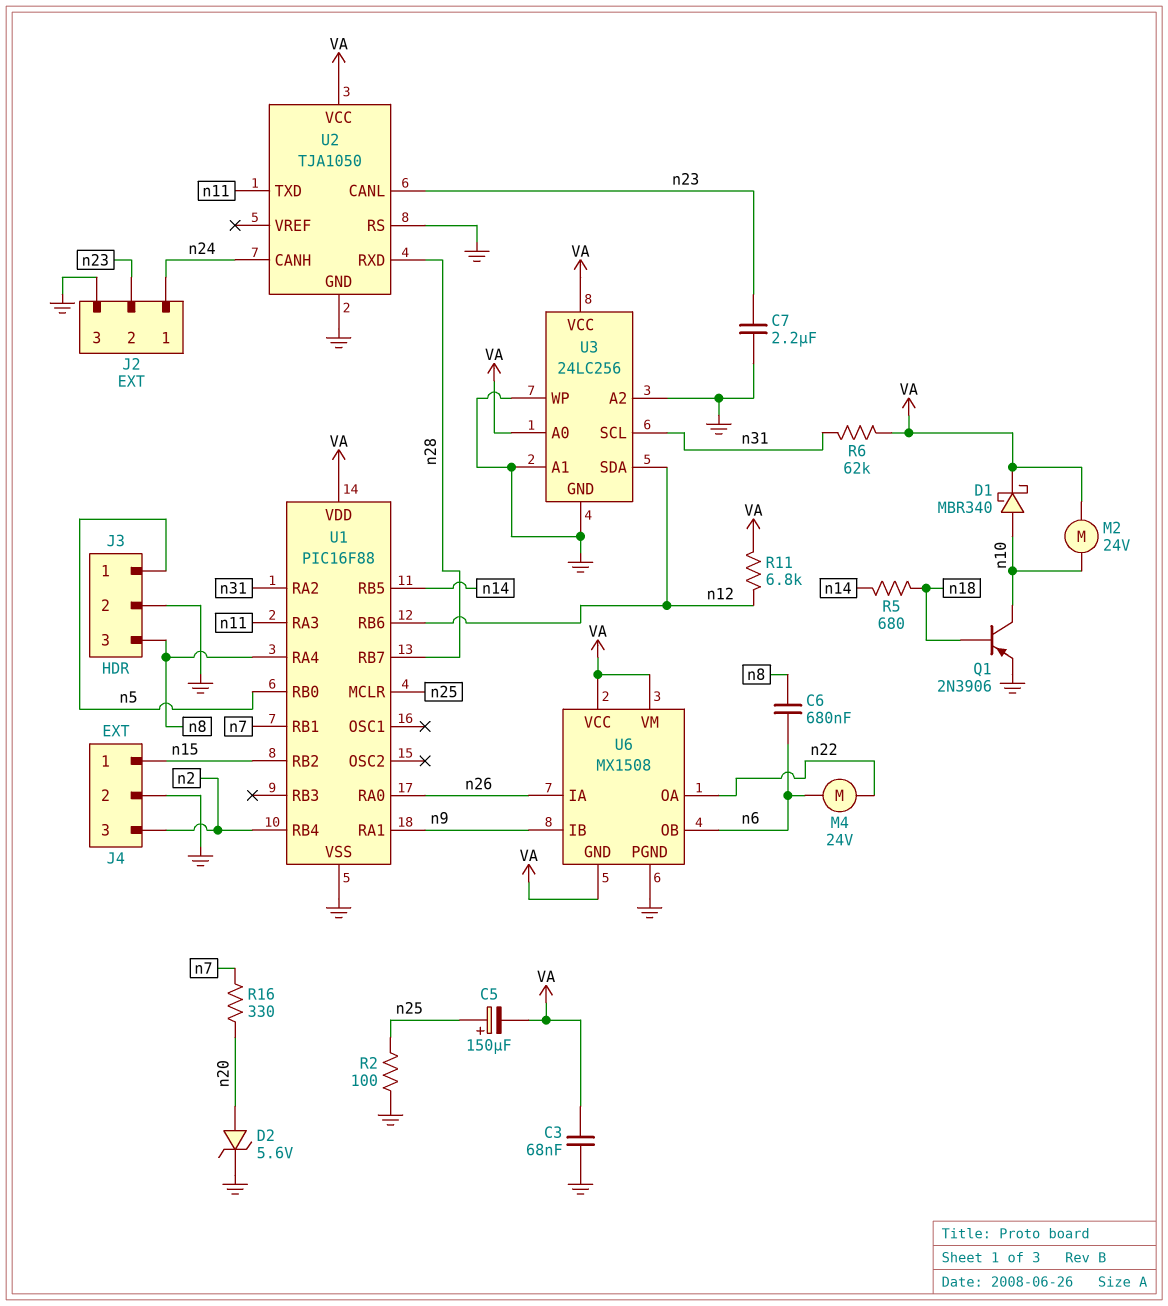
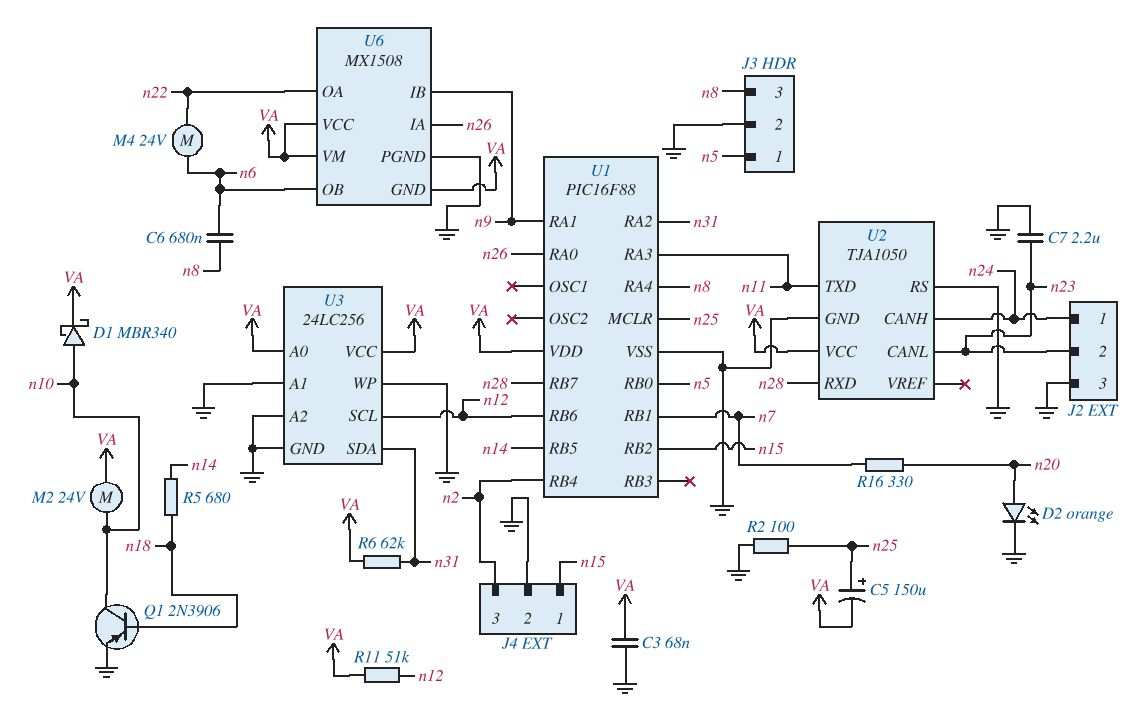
D2: zener 5.6V (A n20, K GND) -> LED orange (A n20, K GND)
R11: 6.8k (VA, n12) -> 51k (VA, n12)
U3 pin SCL: n31 -> n12
U3 pin SDA: n12 -> n31

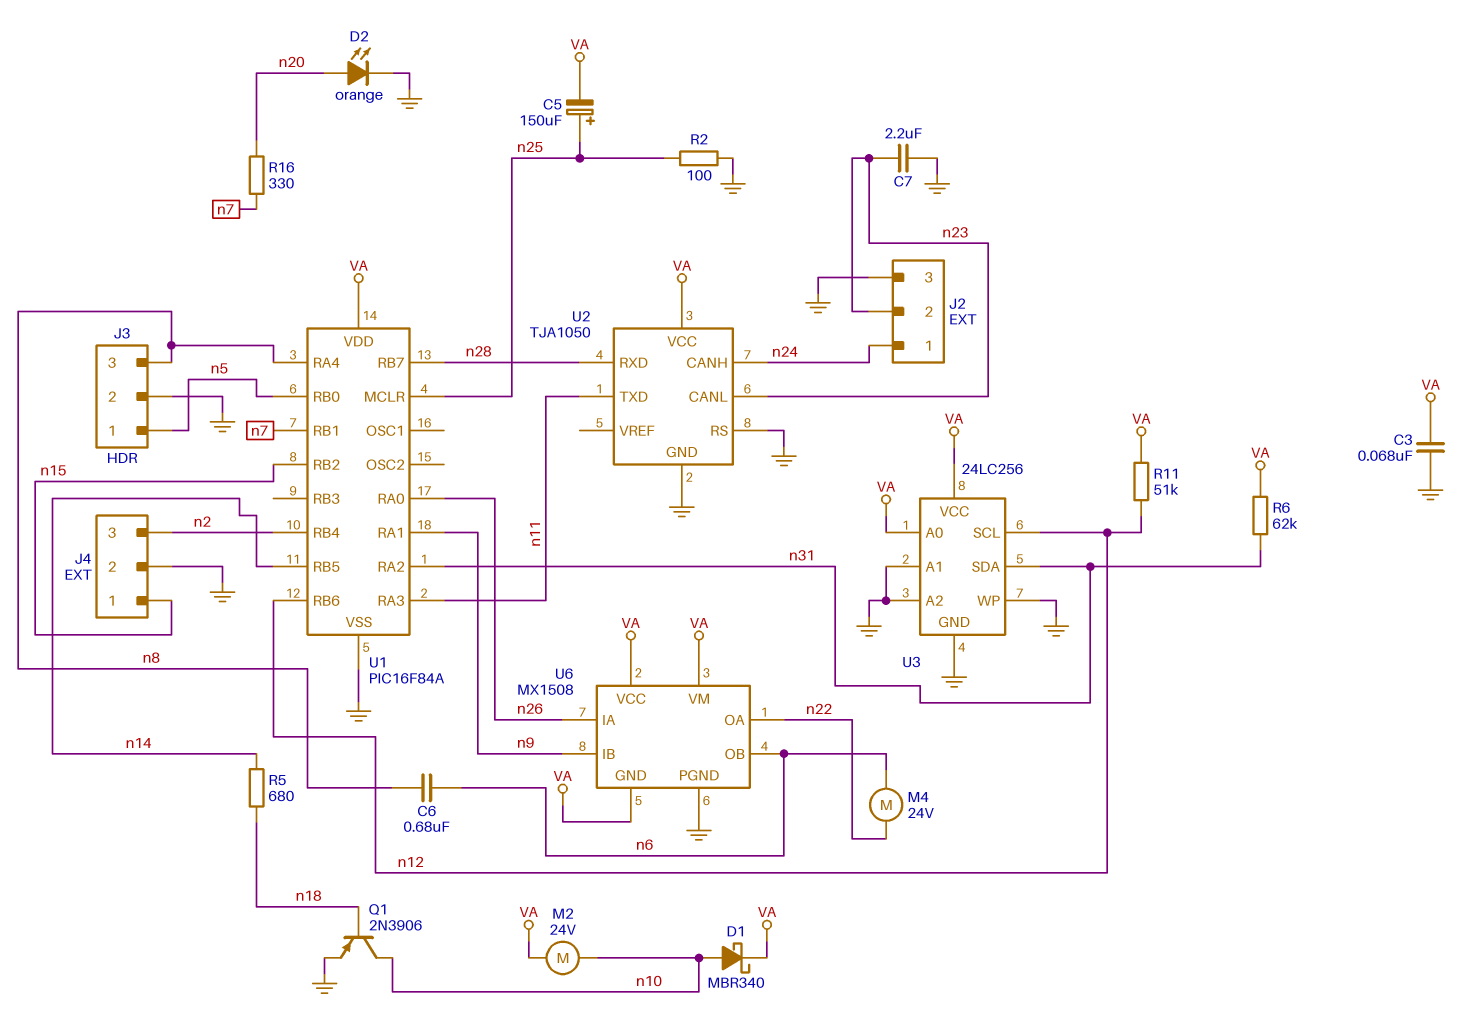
U1: PIC16F88 -> PIC16F84A

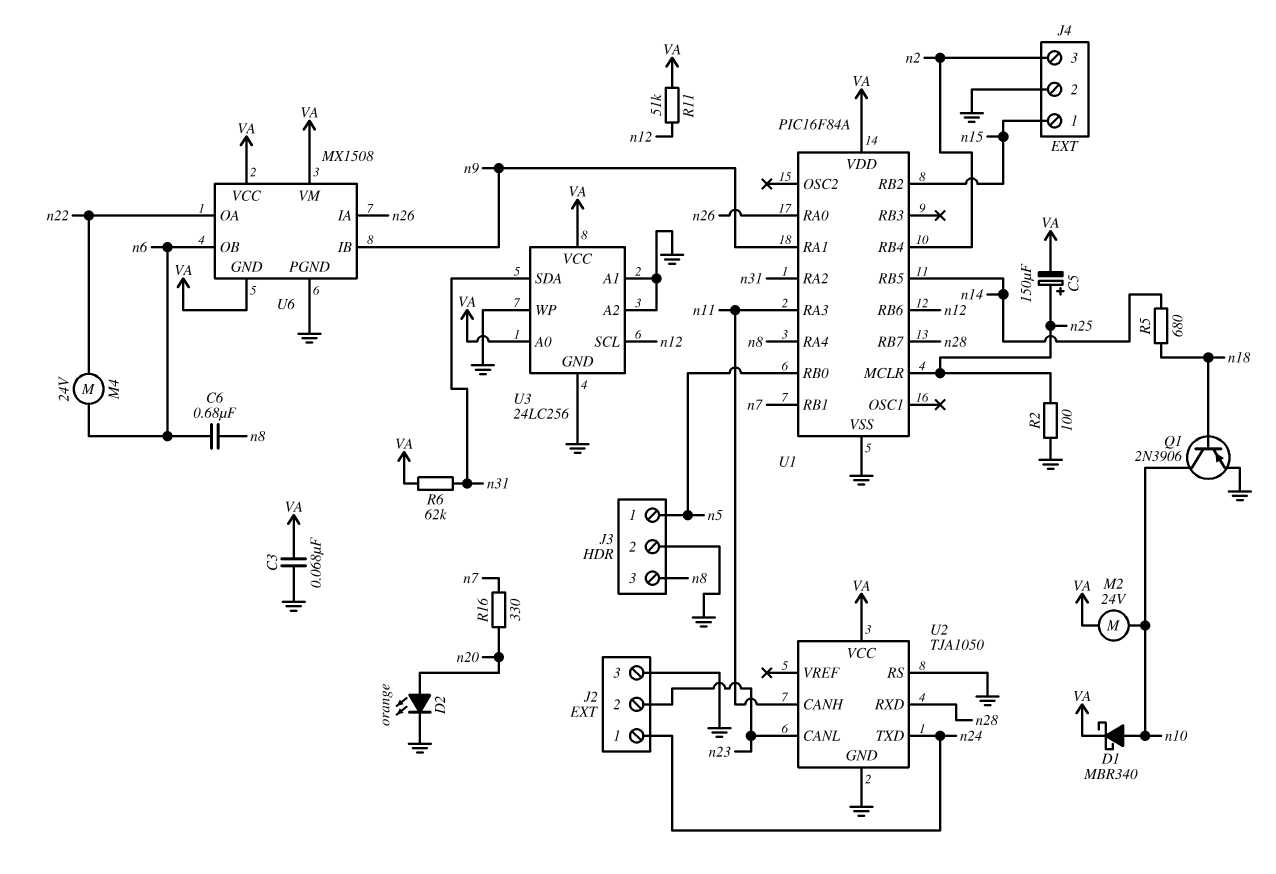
C7: 2.2uF (GND, n23) -> none
U2 pin CANH: n24 -> n11
U2 pin TXD: n11 -> n24

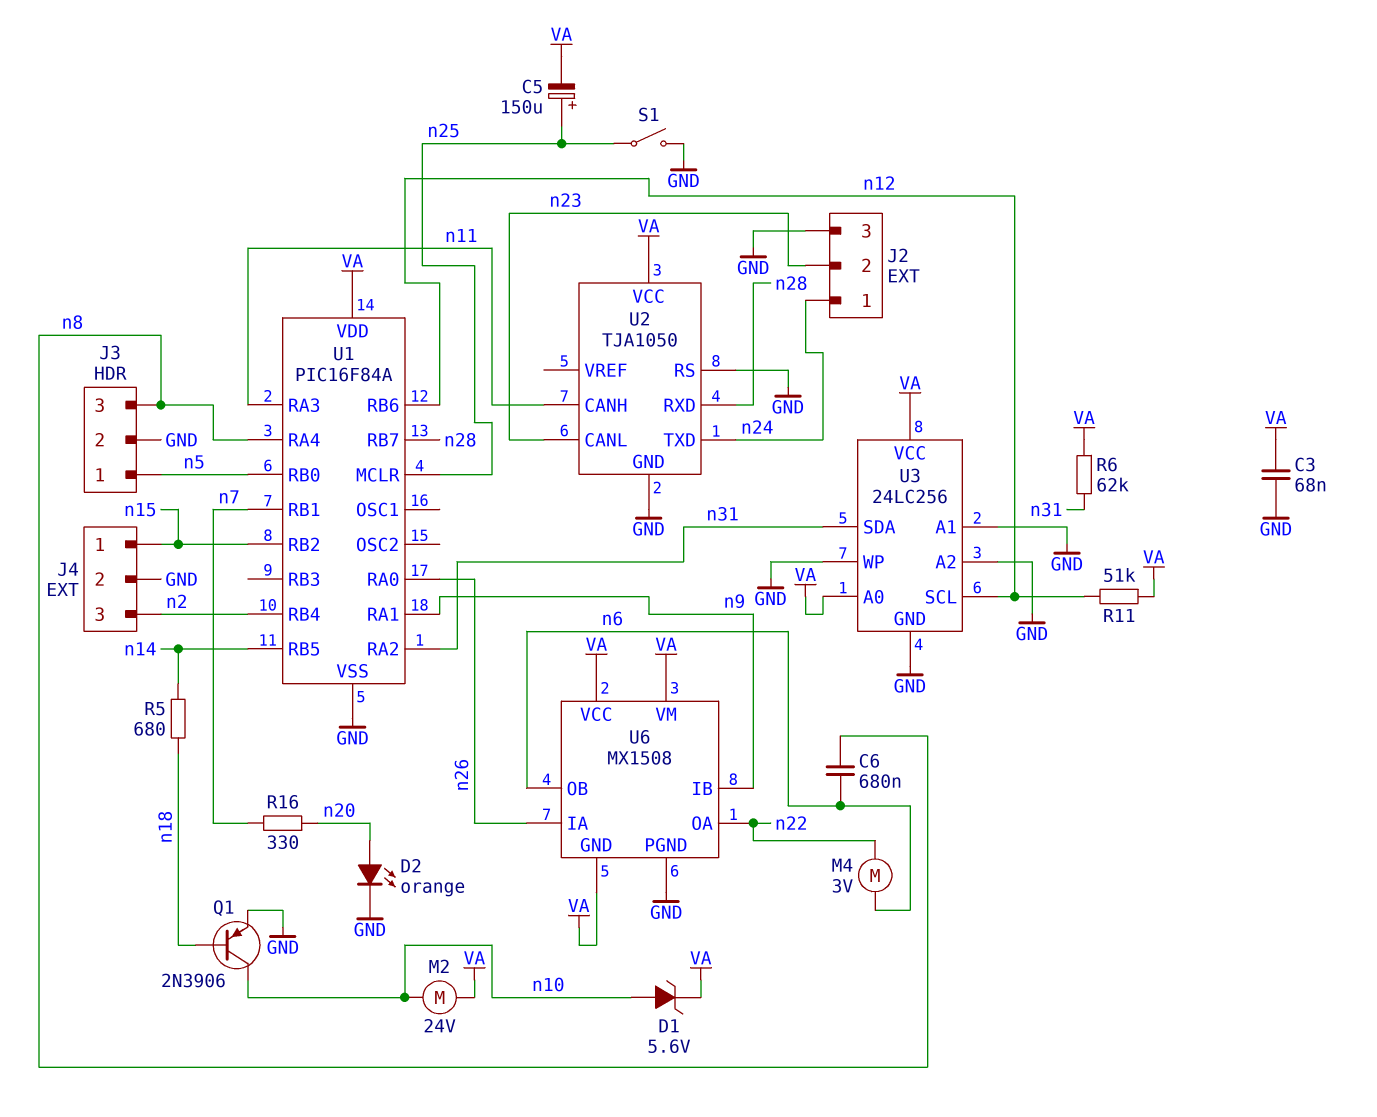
D1: schottky MBR340 (A n10, K VA) -> zener 5.6V (A n10, K VA)
M4: motor 24V (n6, n22) -> motor 3V (n6, n22)
R2: 100 (GND, n25) -> none
S1: none -> switch (GND, n25)

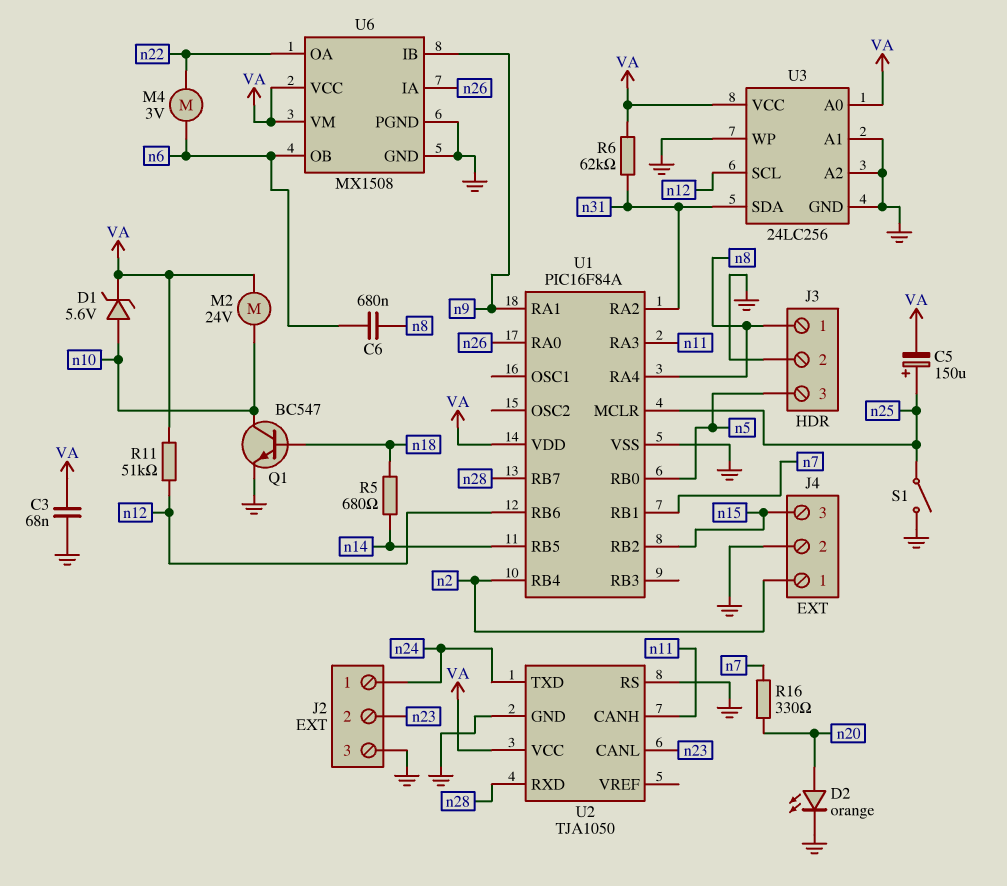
J3 pin 1: n5 -> n8
J3 pin 3: n8 -> n5
J4 pin 1: n15 -> n2
J4 pin 3: n2 -> n15
Q1: PNP 2N3906 (B n18, C n10, E GND) -> NPN BC547 (B n18, C n10, E GND)
U6 pin GND: VA -> GND

